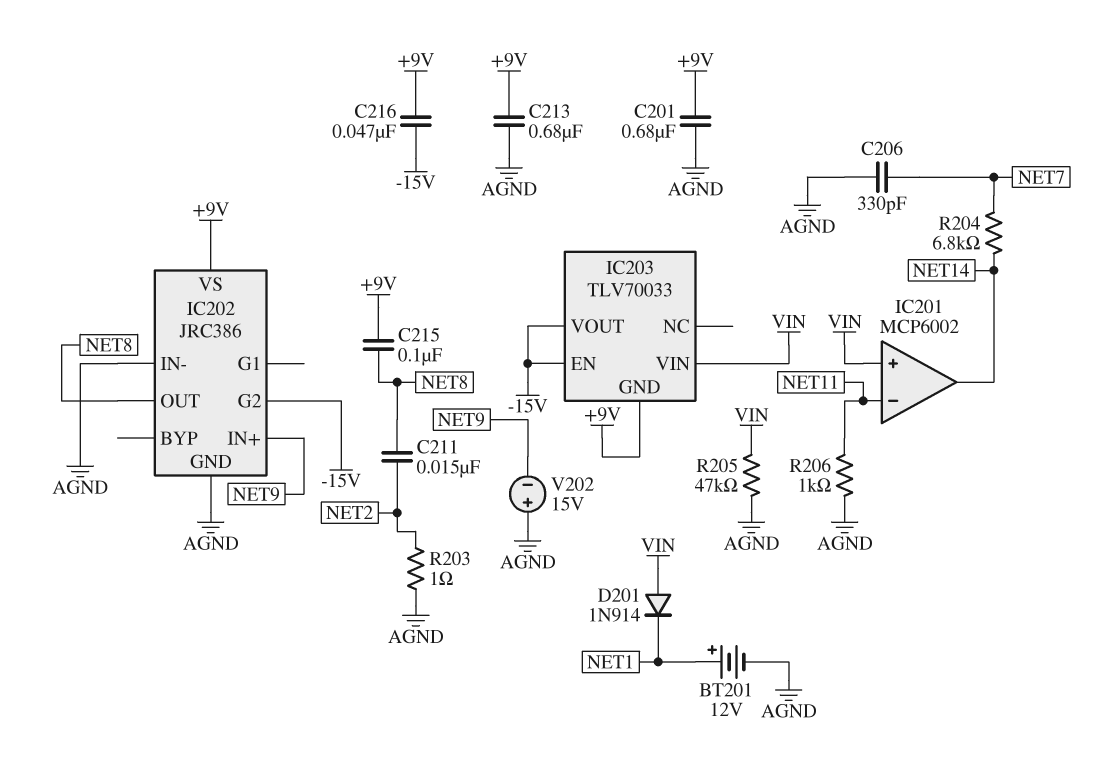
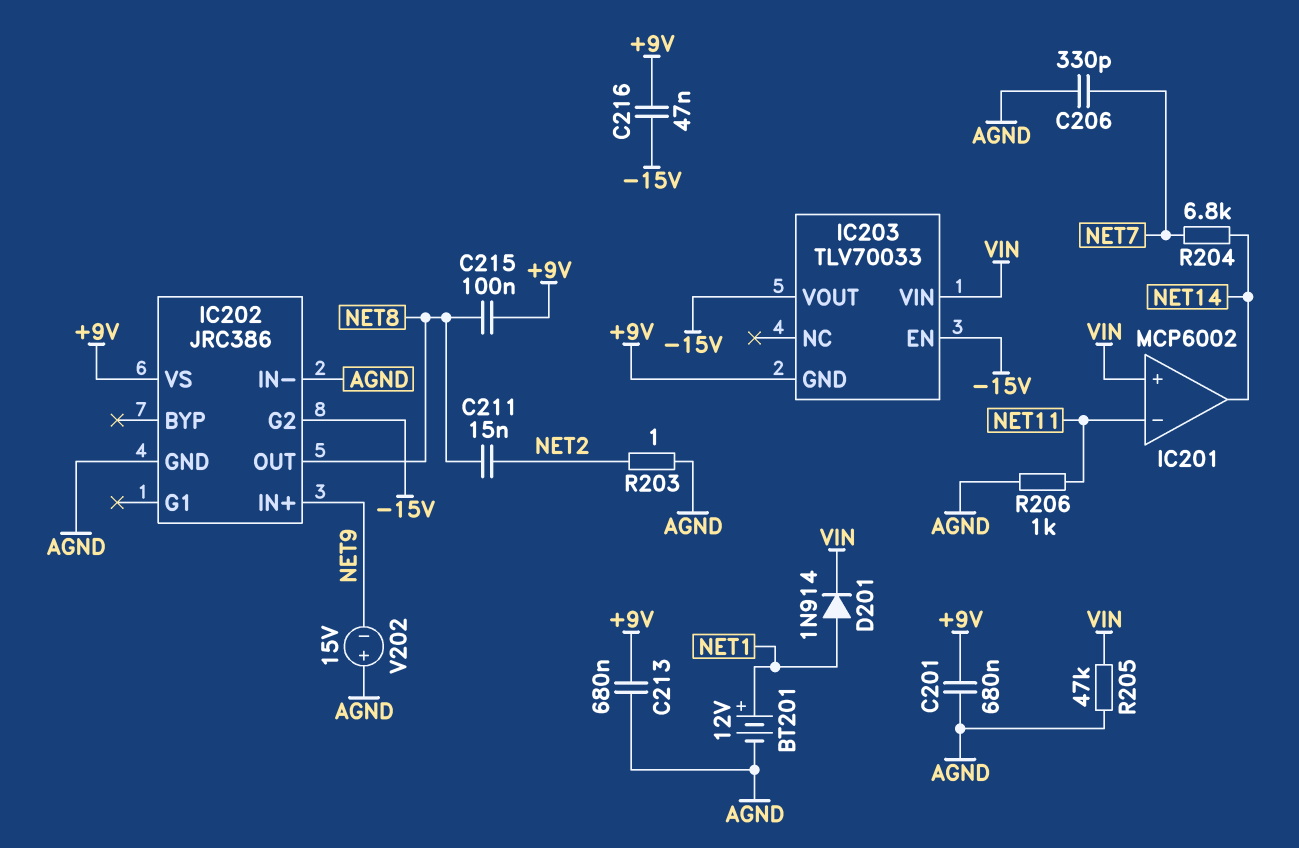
D201: diode 1N914 (A VIN, K NET1) -> diode 1N914 (A NET1, K VIN)

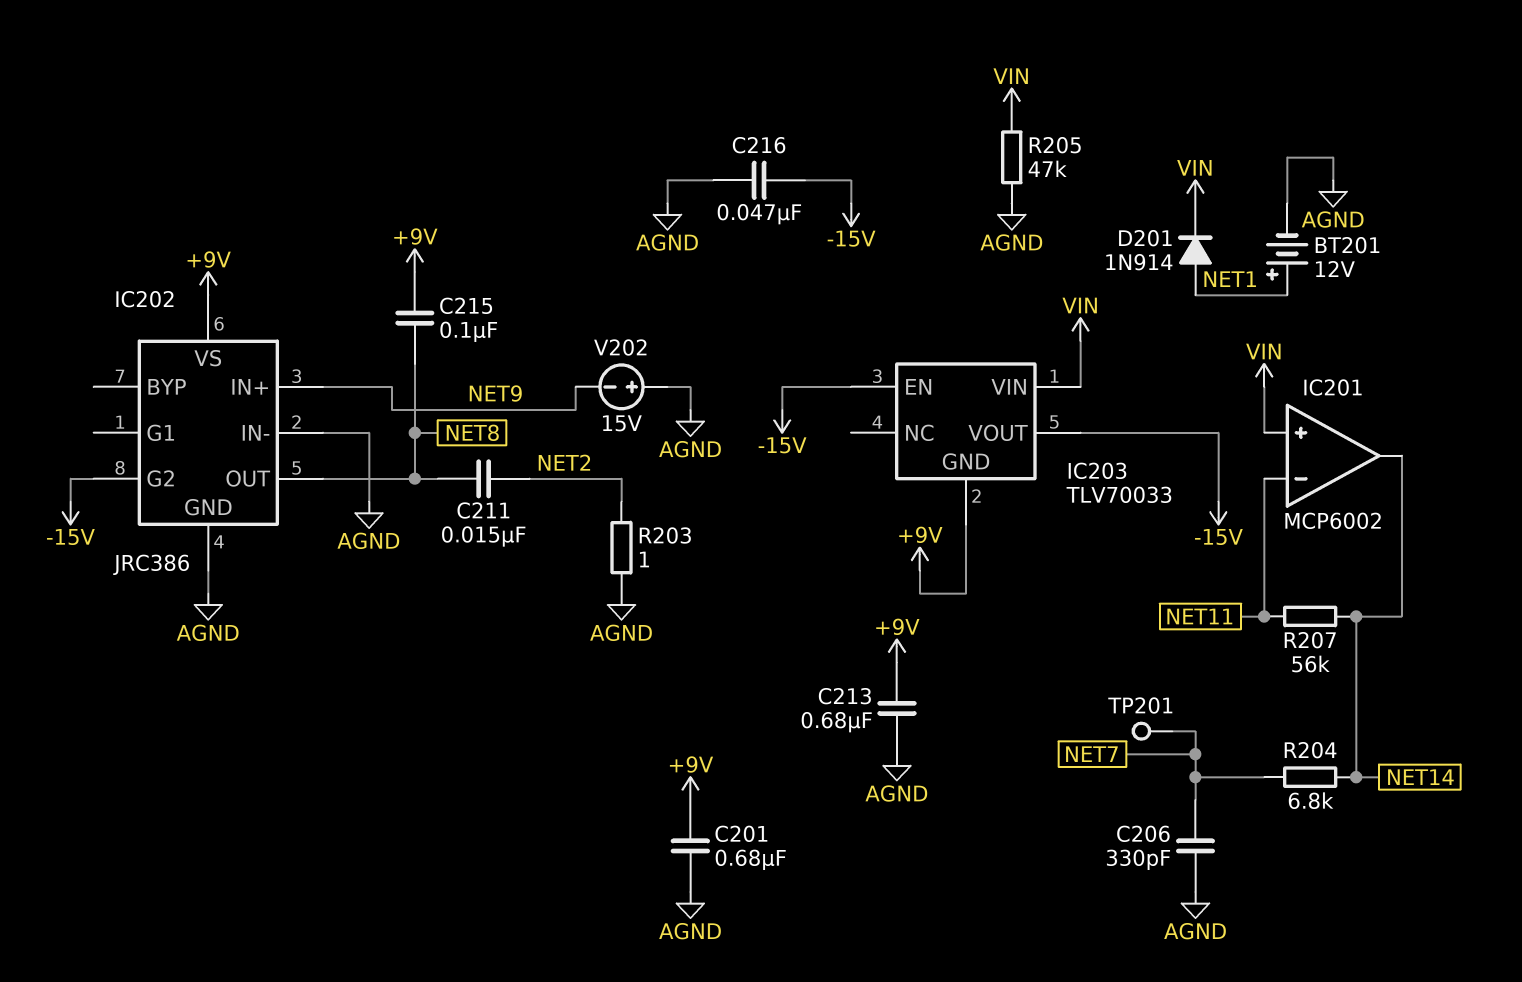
C216: 47nF (+9V, -15V) -> 47nF (-15V, AGND)
R206: 1k (AGND, NET11) -> none
R207: none -> 56k (NET11, NET14)
TP201: none -> test point (NET7)

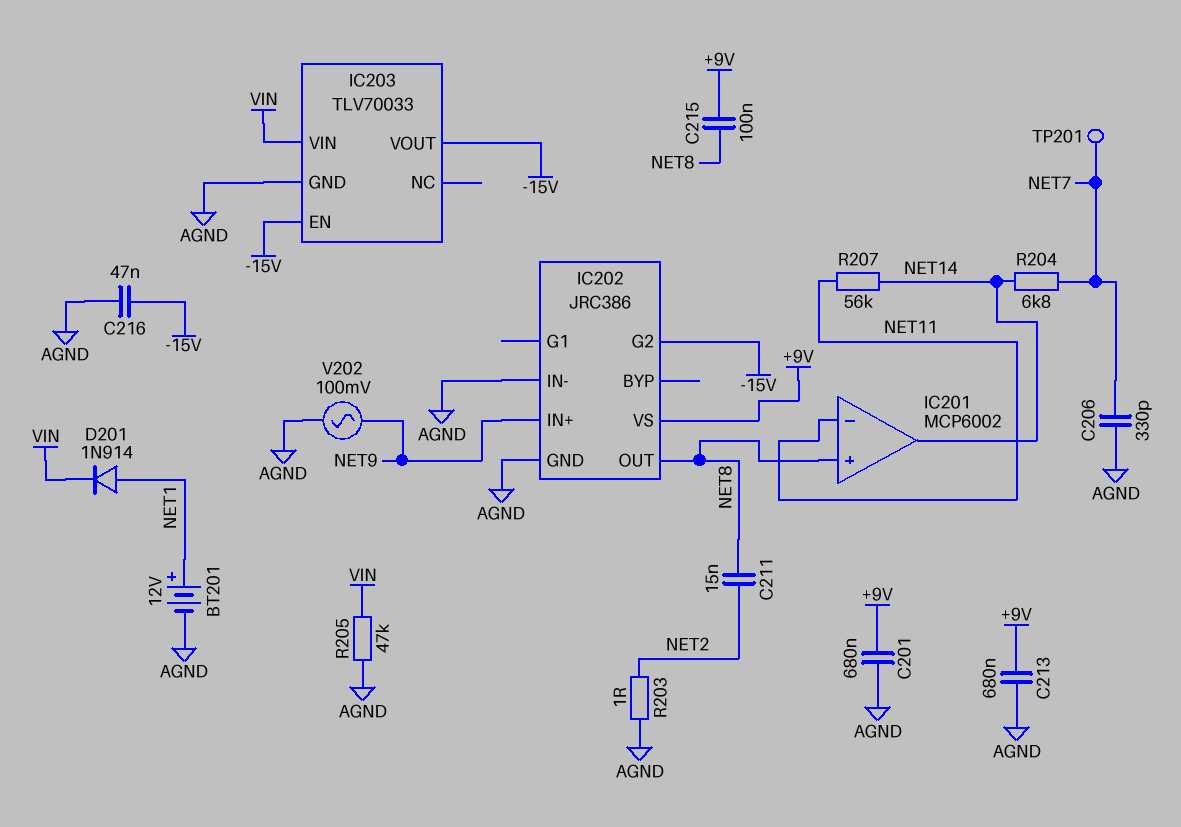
IC201 pin in+: VIN -> NET8
IC203 pin GND: +9V -> AGND
V202: 15V (plus AGND, minus NET9) -> AC 100mV (AGND, NET9)

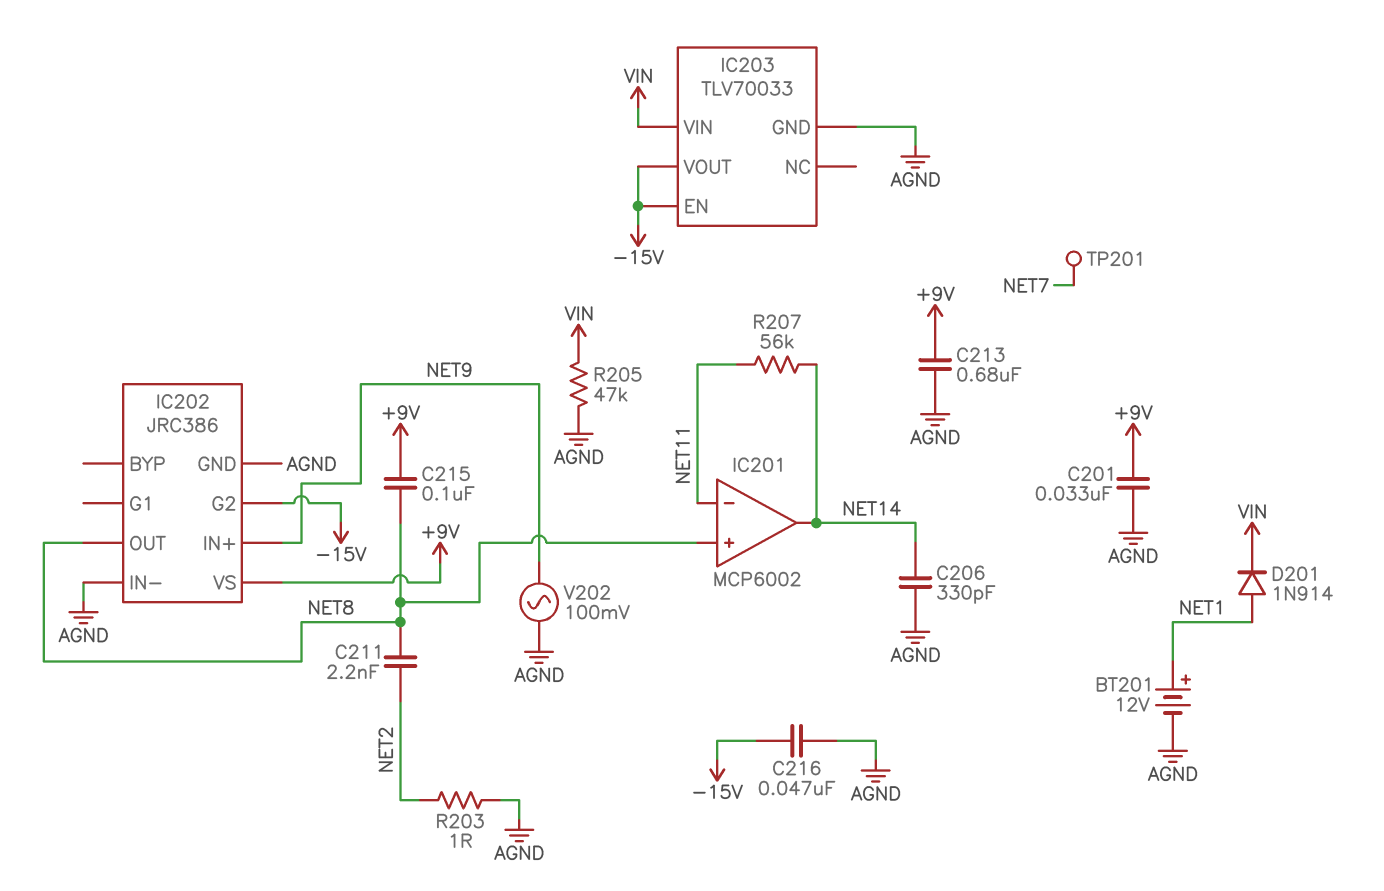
C201: 680nF (+9V, AGND) -> 33nF (+9V, AGND)
C206: 330pF (AGND, NET7) -> 330pF (AGND, NET14)
C211: 15nF (NET2, NET8) -> 2.2nF (NET2, NET8)
R204: 6.8k (NET7, NET14) -> none

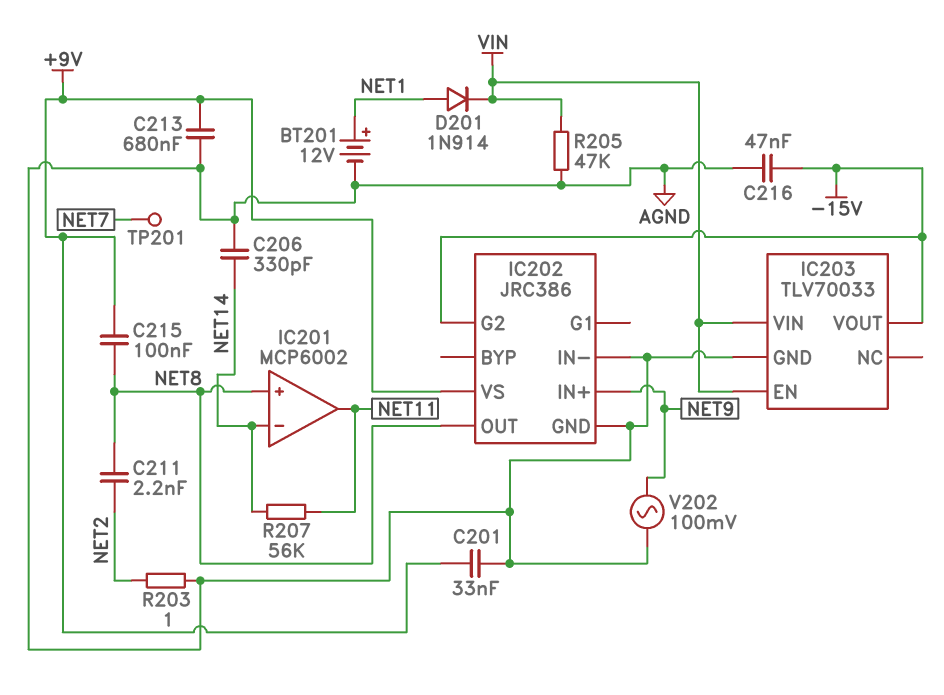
IC201 pin in-: NET11 -> NET14
IC201 pin out: NET14 -> NET11
IC203 pin EN: -15V -> VIN

